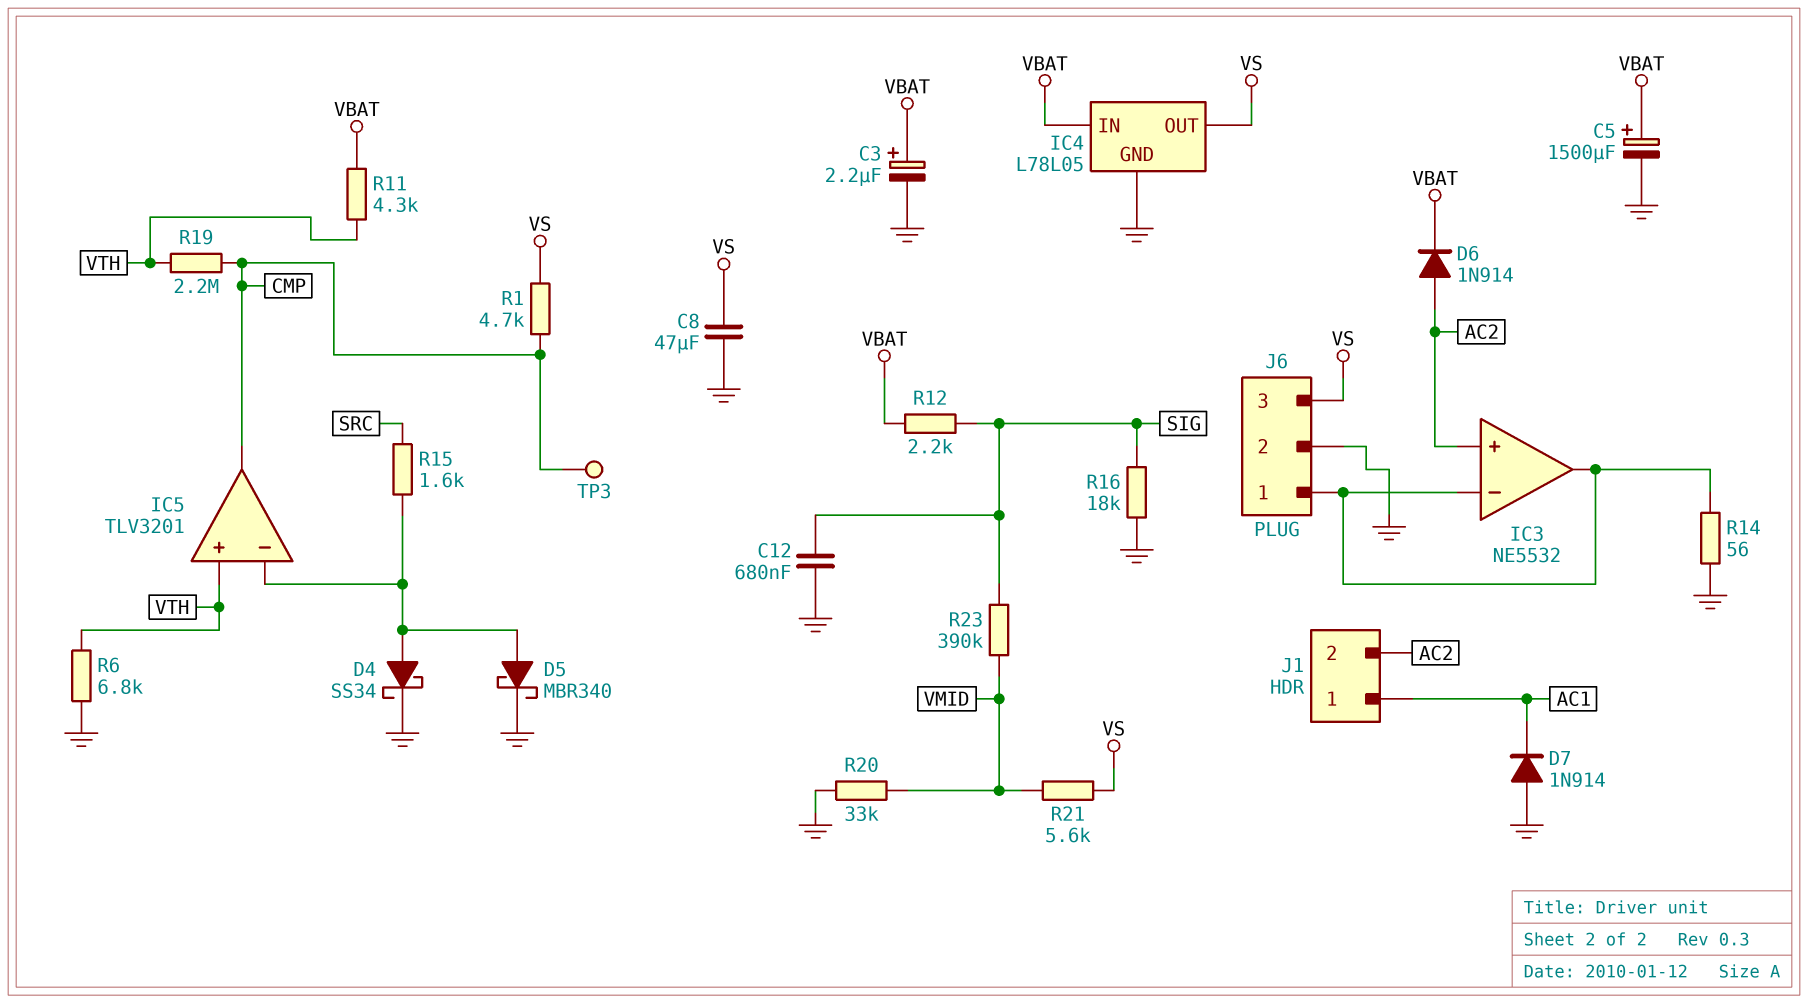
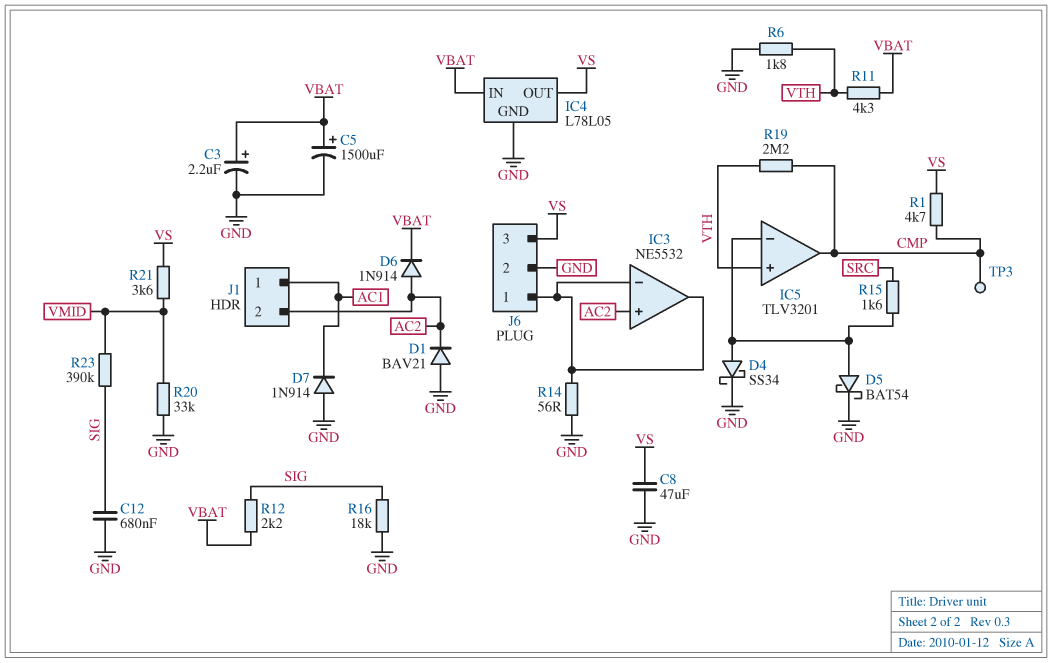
D1: none -> diode BAV21 (A GND, K AC2)
D5: schottky MBR340 (A IC5/in-, K GND) -> schottky BAT54 (A IC5/in-, K GND)
R6: 6.8k (GND, VTH) -> 1.8k (GND, VTH)
R21: 5.6k (VMID, VS) -> 3.6k (VMID, VS)

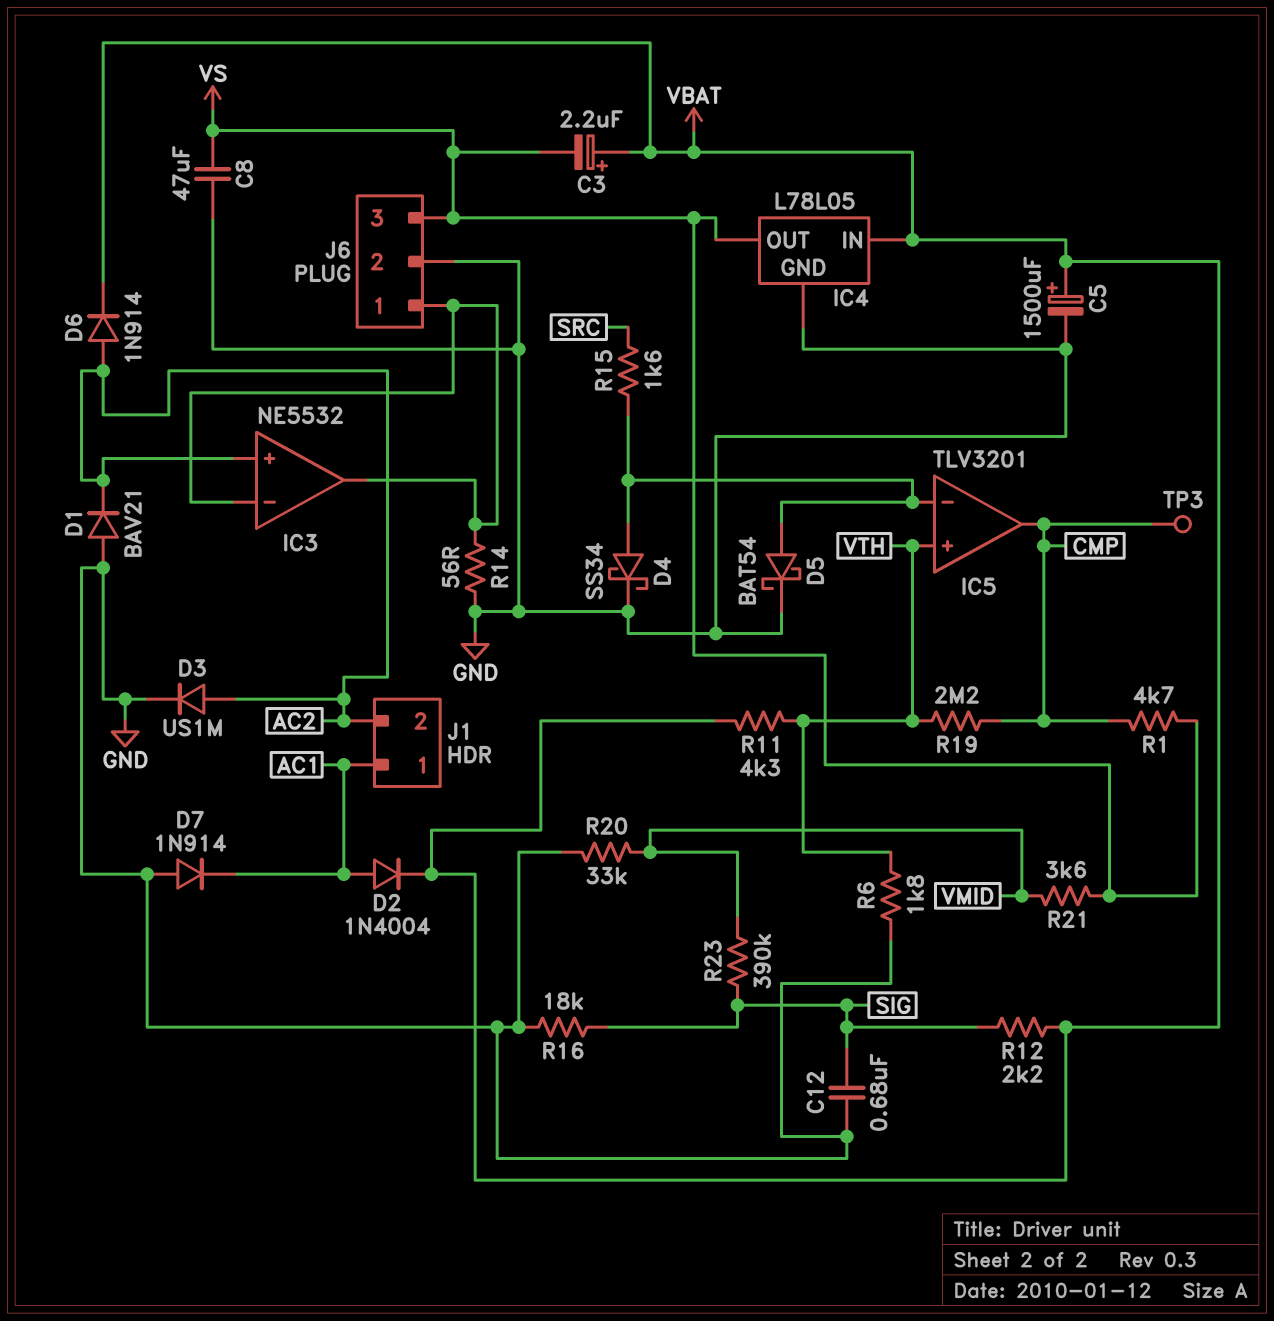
C3: 2.2uF (plus VBAT, minus GND) -> 2.2uF (plus VBAT, minus VS)
D2: none -> diode 1N4004 (A AC1, K VBAT)
D3: none -> diode US1M (A AC2, K GND)

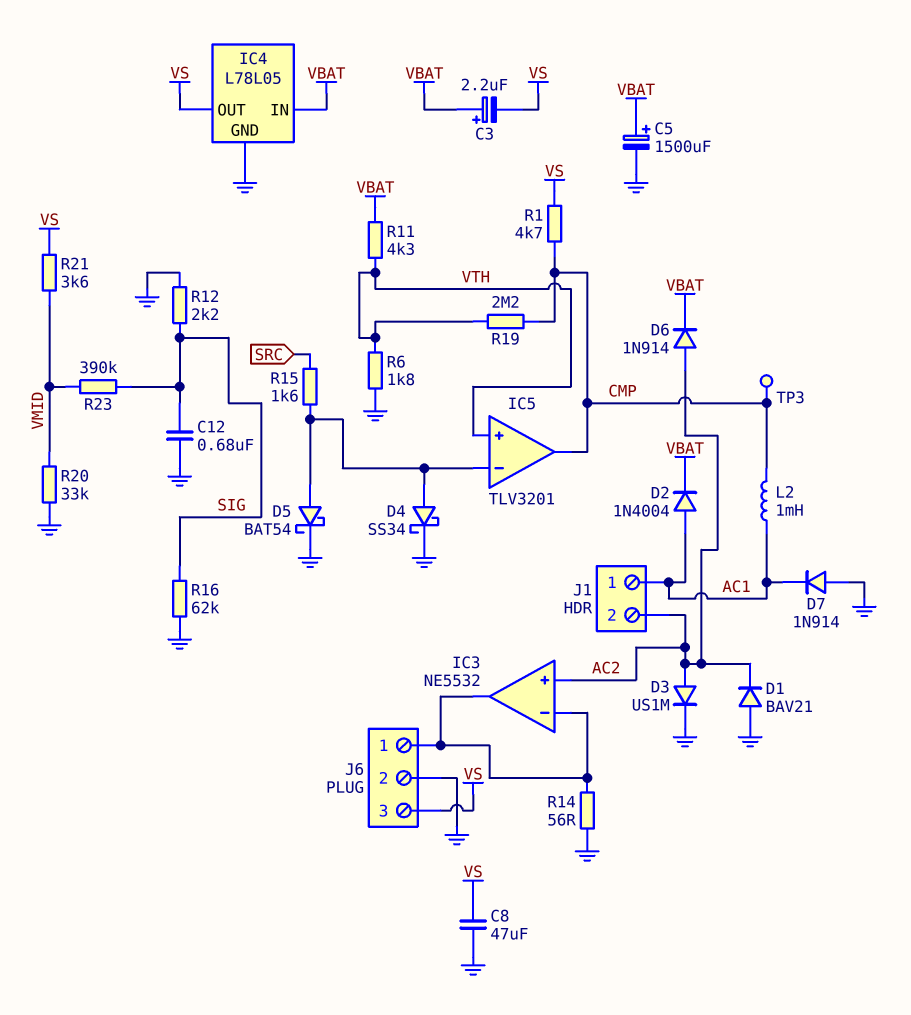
L2: none -> 1mH (AC1, CMP)
R12: 2.2k (SIG, VBAT) -> 2.2k (GND, SIG)
R16: 18k (GND, SIG) -> 62k (GND, SIG)

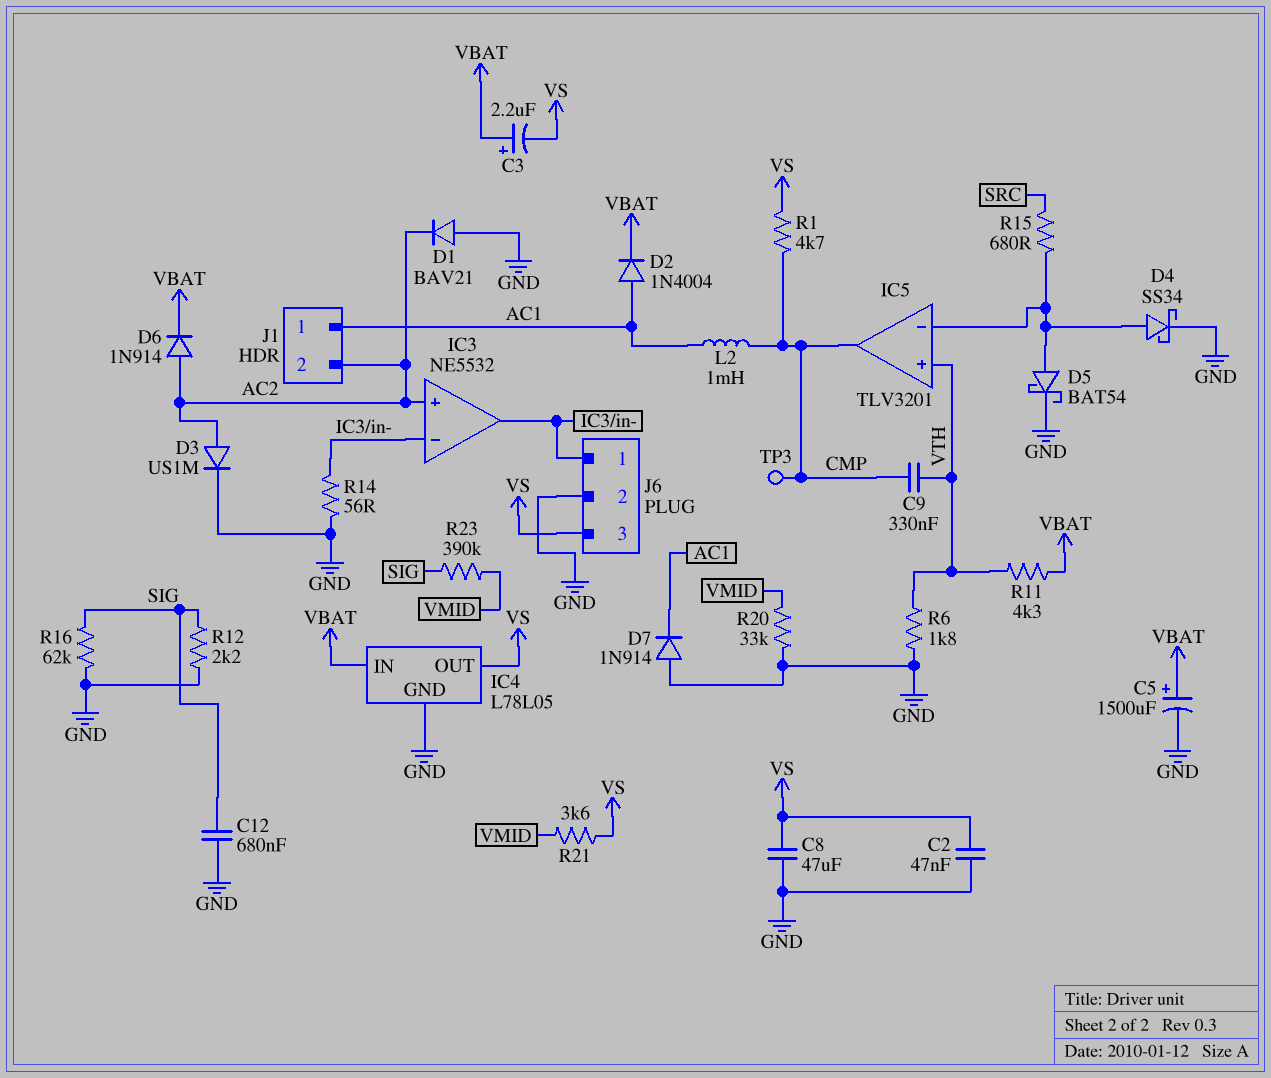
C2: none -> 47nF (GND, VS)
C9: none -> 330nF (CMP, VTH)
R15: 1.6k (IC5/in-, SRC) -> 680 (IC5/in-, SRC)
R19: 2.2M (CMP, VTH) -> none

